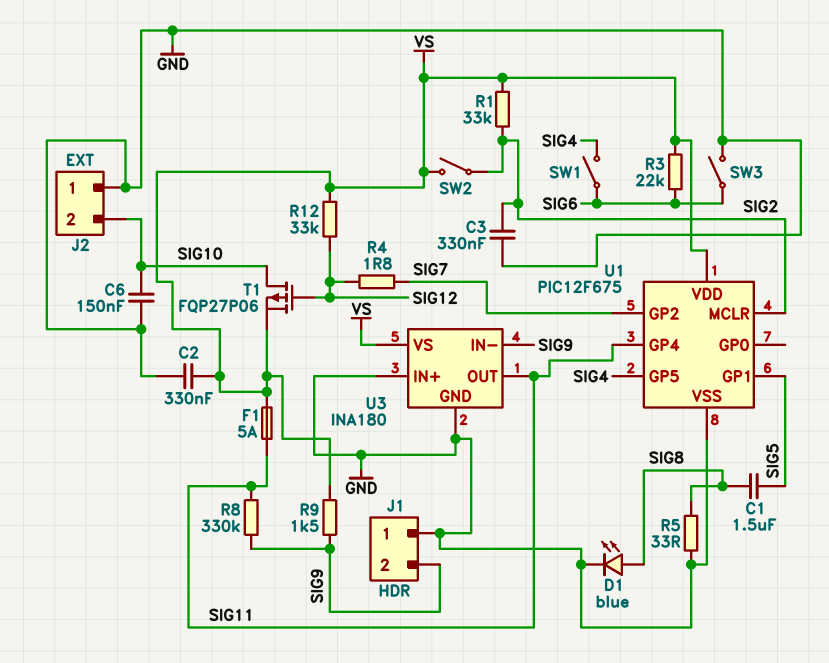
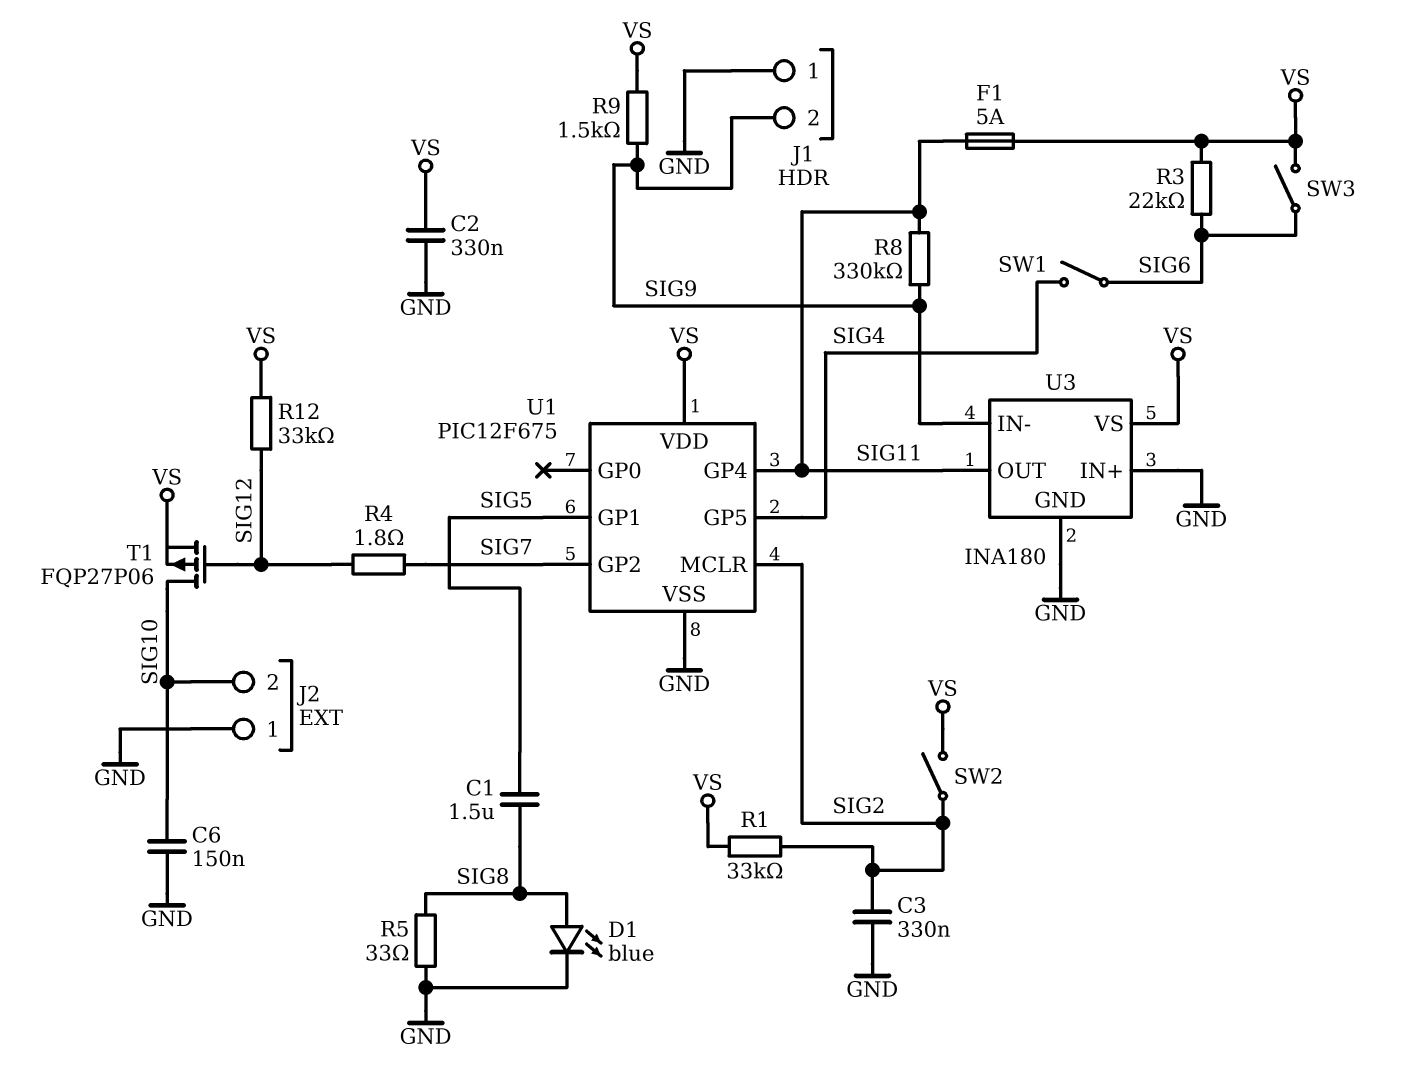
SW3: switch (GND, SIG6) -> switch (SIG6, VS)

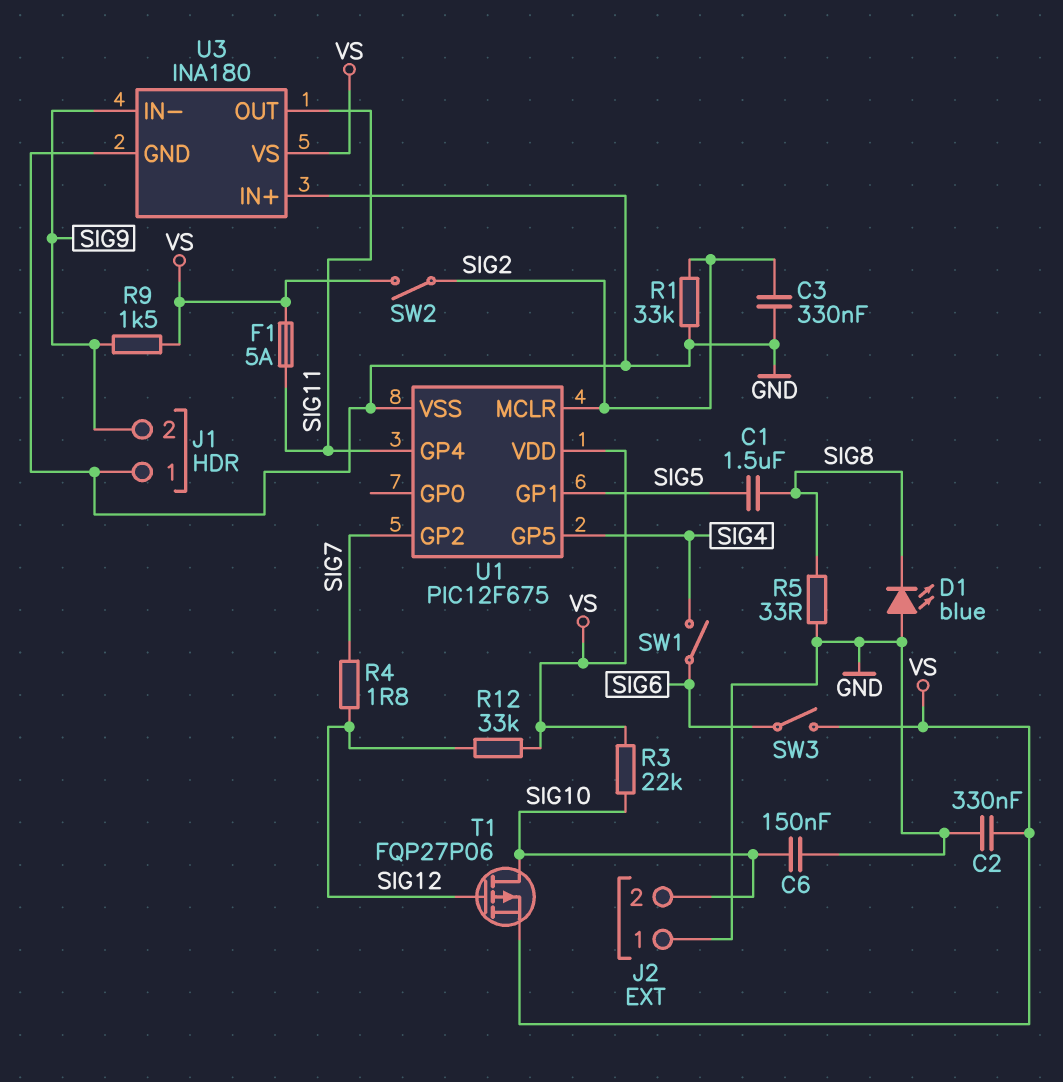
D1: LED blue (A SIG8, K GND) -> LED blue (A GND, K SIG8)
R1: 33k (SIG2, VS) -> 33k (GND, SIG2)
R3: 22k (SIG6, VS) -> 22k (SIG10, VS)
R8: 330k (SIG9, SIG11) -> none

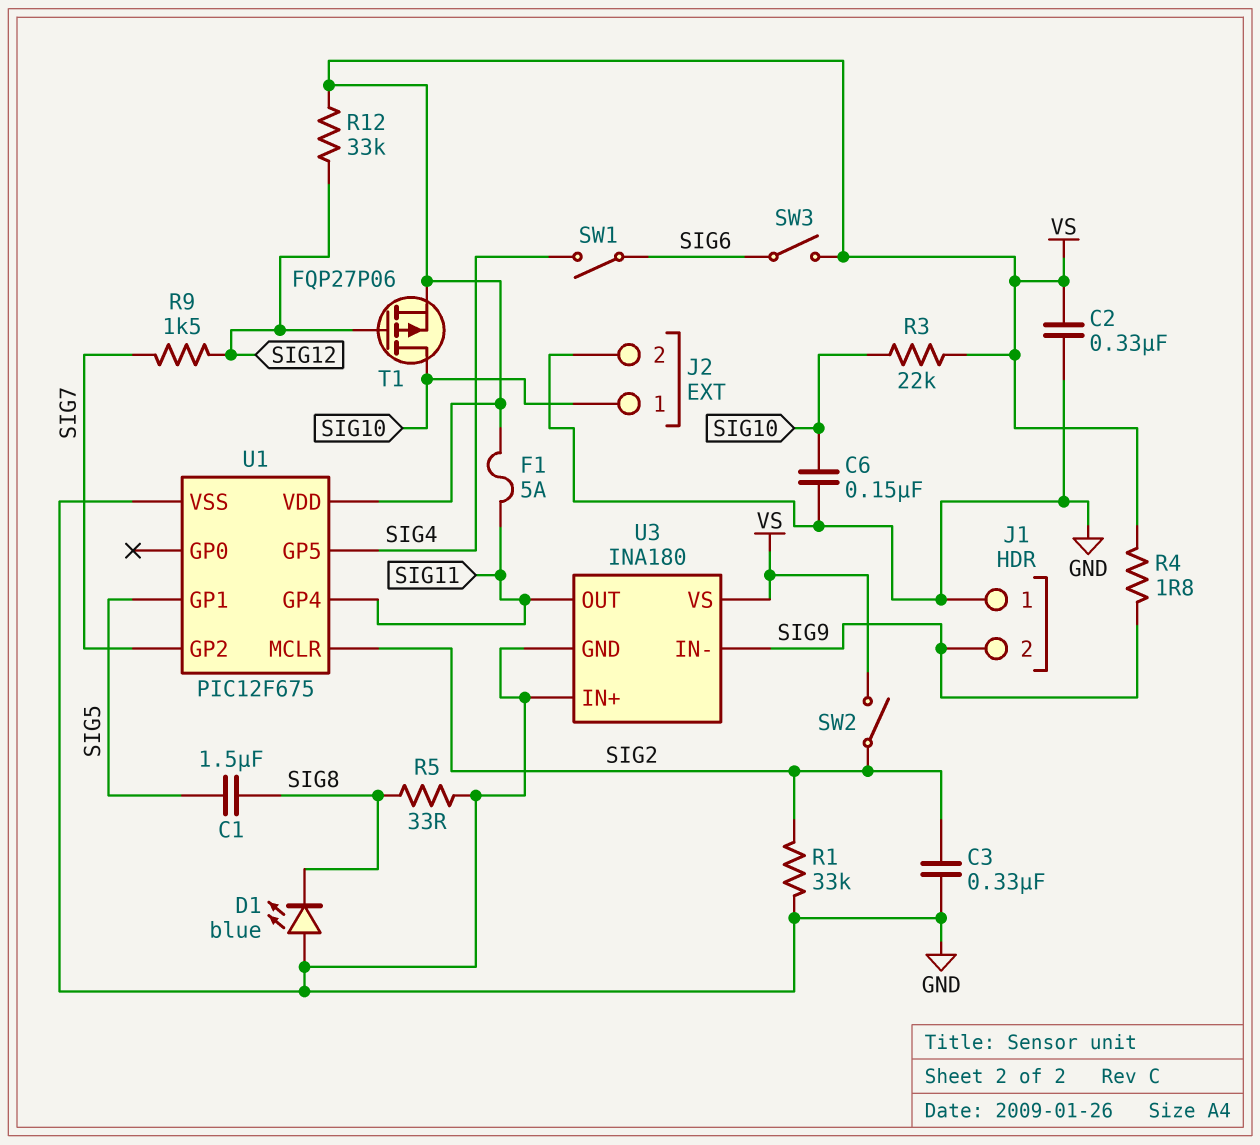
J2 pin 1: GND -> SIG10
J2 pin 2: SIG10 -> GND
R4: 1.8 (SIG7, SIG12) -> 1.8 (SIG9, VS)
R9: 1.5k (SIG9, VS) -> 1.5k (SIG7, SIG12)

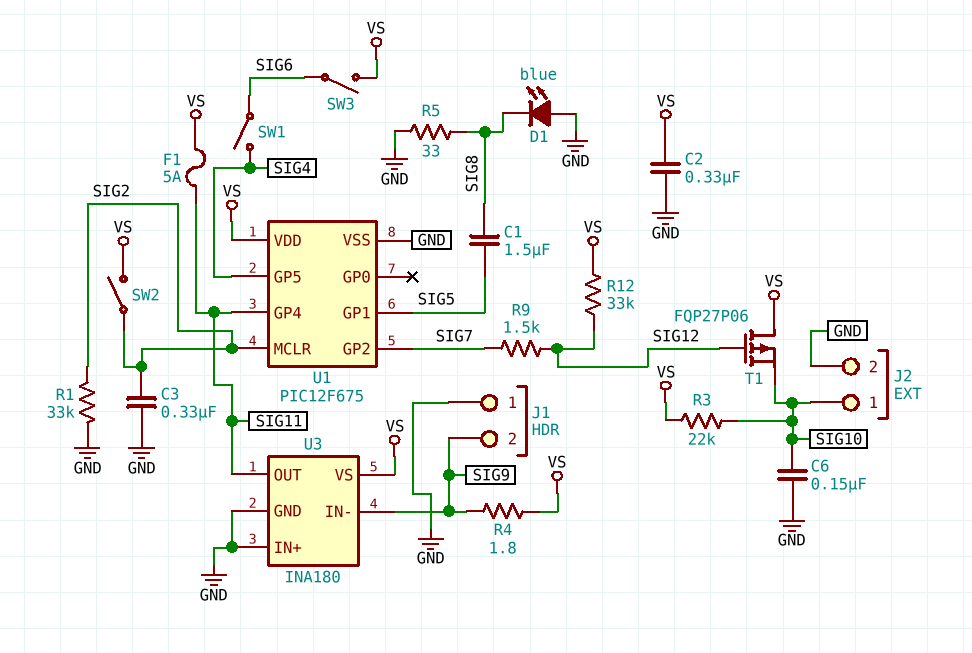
T1: PMOS FQP27P06 (G SIG12, D SIG10, S VS) -> PMOS FQP27P06 (G SIG12, D VS, S SIG10)

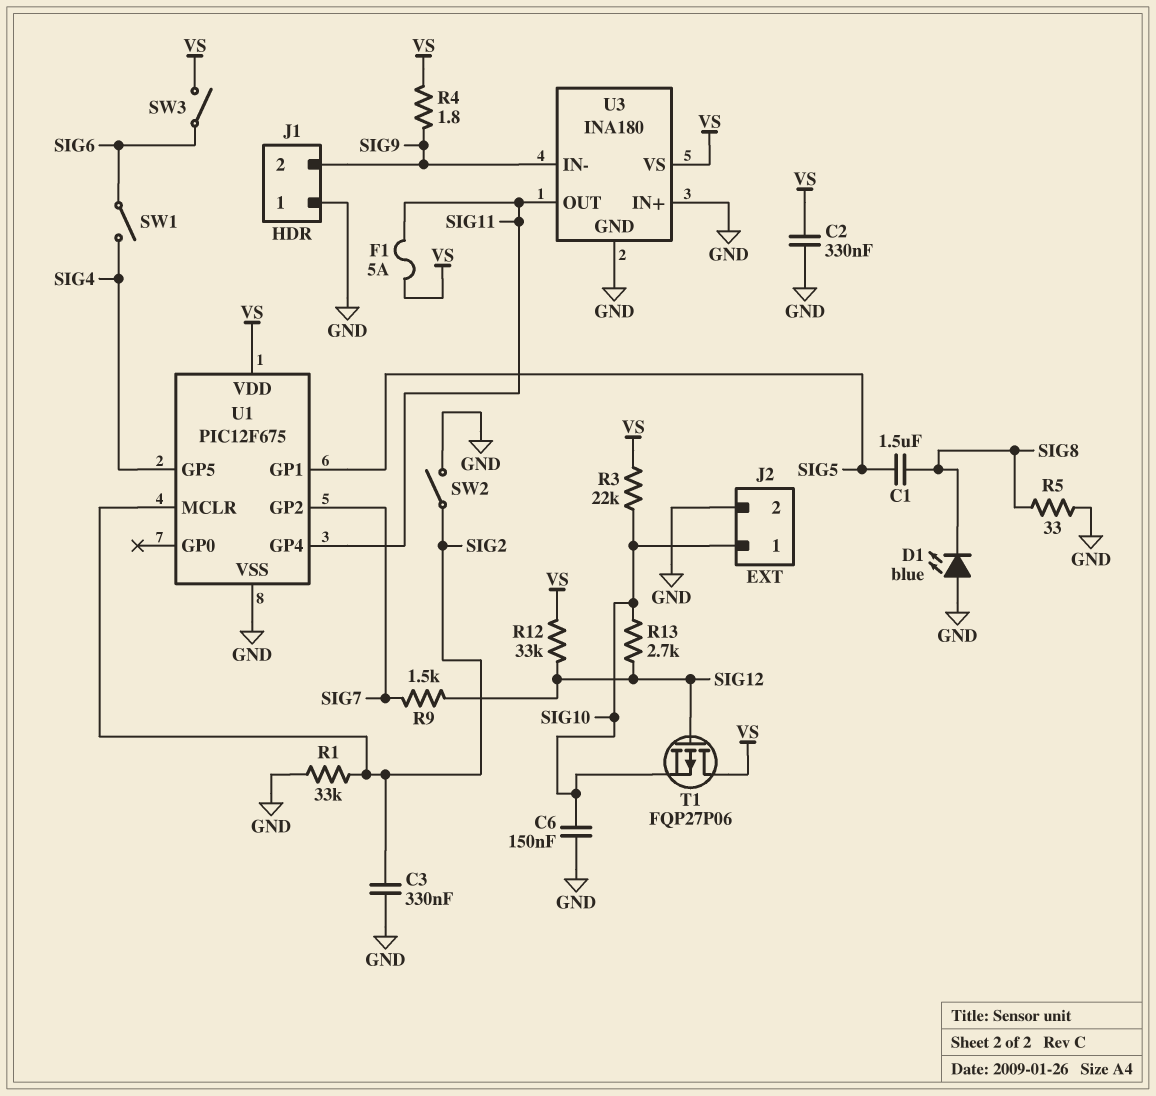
R13: none -> 2.7k (SIG10, SIG12)
SW2: switch (SIG2, VS) -> switch (GND, SIG2)

